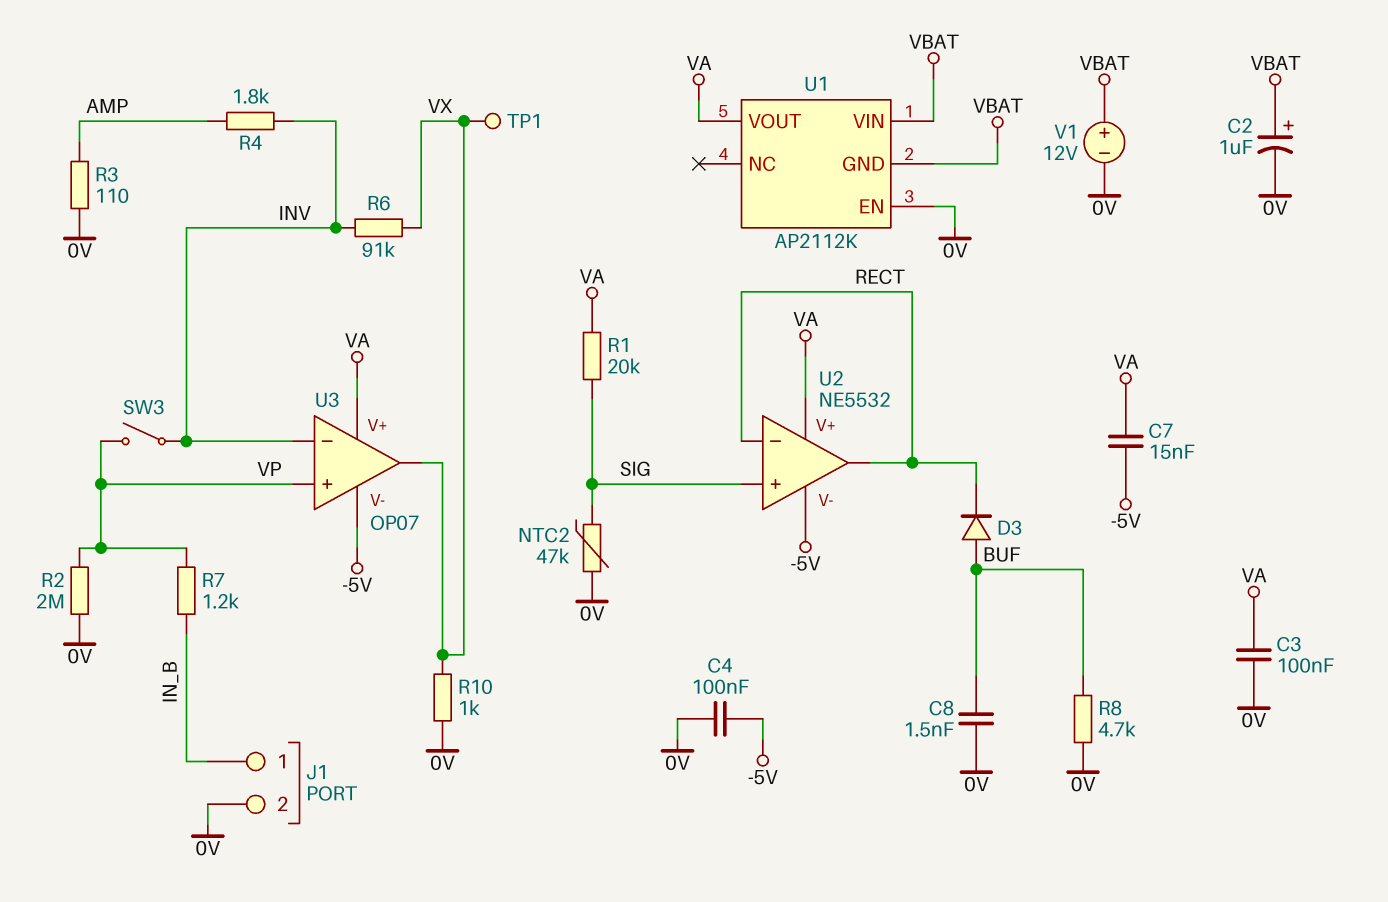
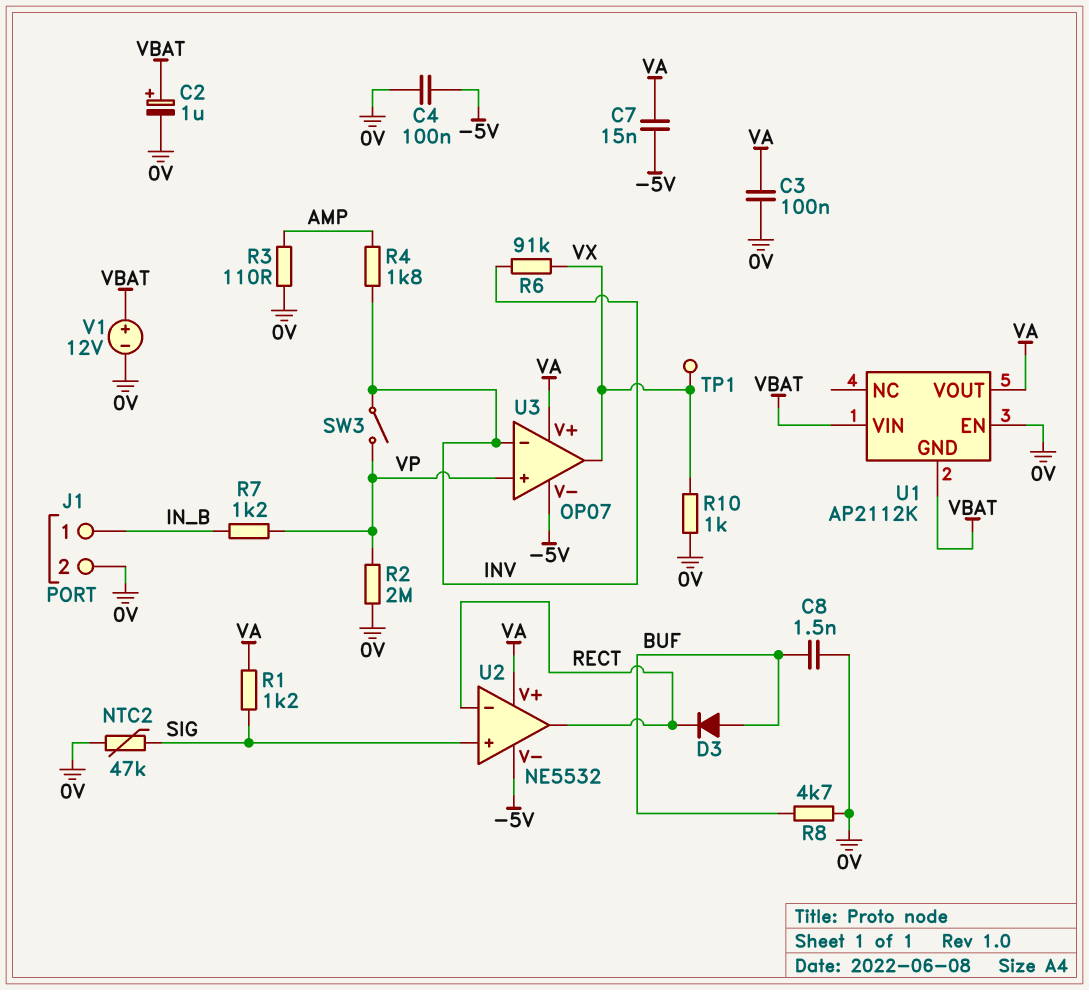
R1: 20k (SIG, VA) -> 1.2k (SIG, VA)

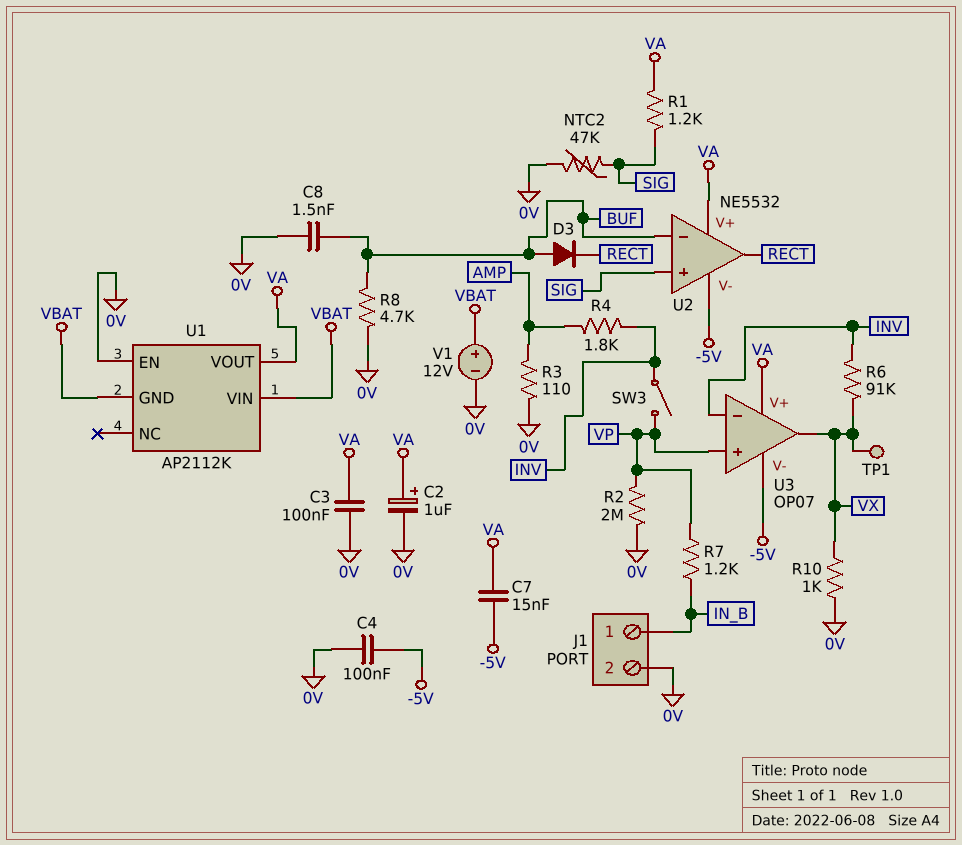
C2: 1uF (plus VBAT, minus 0V) -> 1uF (plus VA, minus 0V)
U2 pin in-: RECT -> BUF

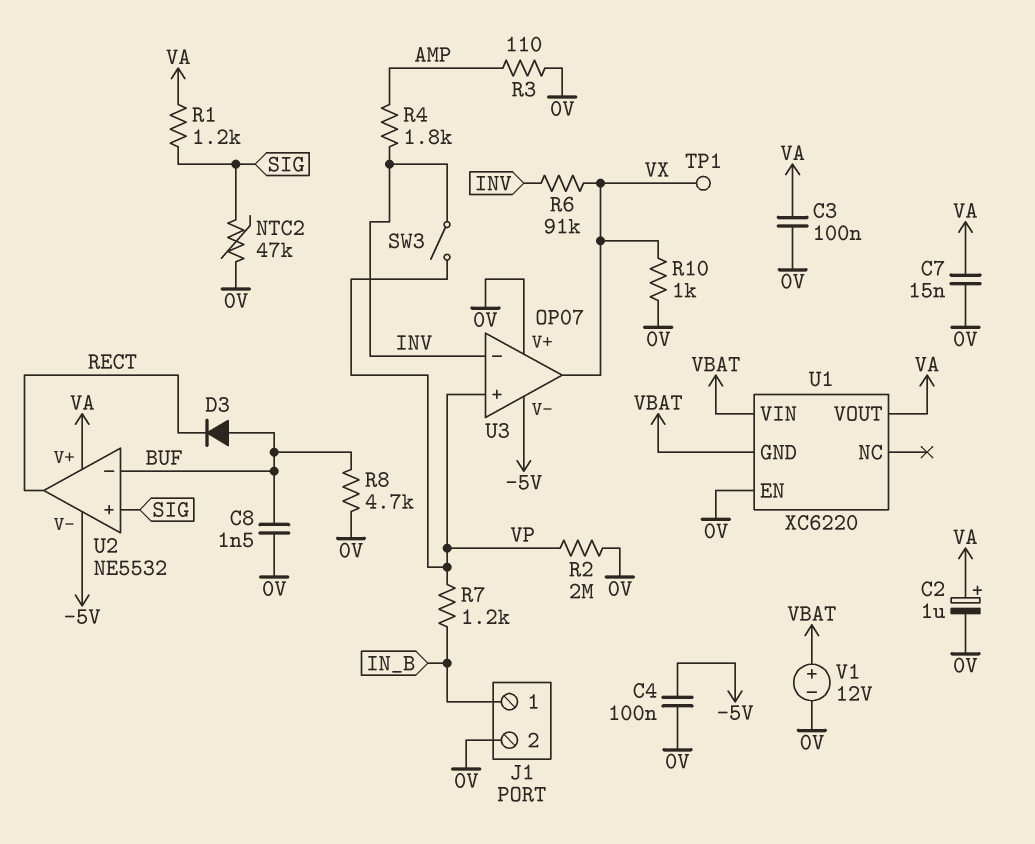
C7: 15nF (-5V, VA) -> 15nF (0V, VA)
U1: AP2112K -> XC6220
U3 pin V+: VA -> 0V

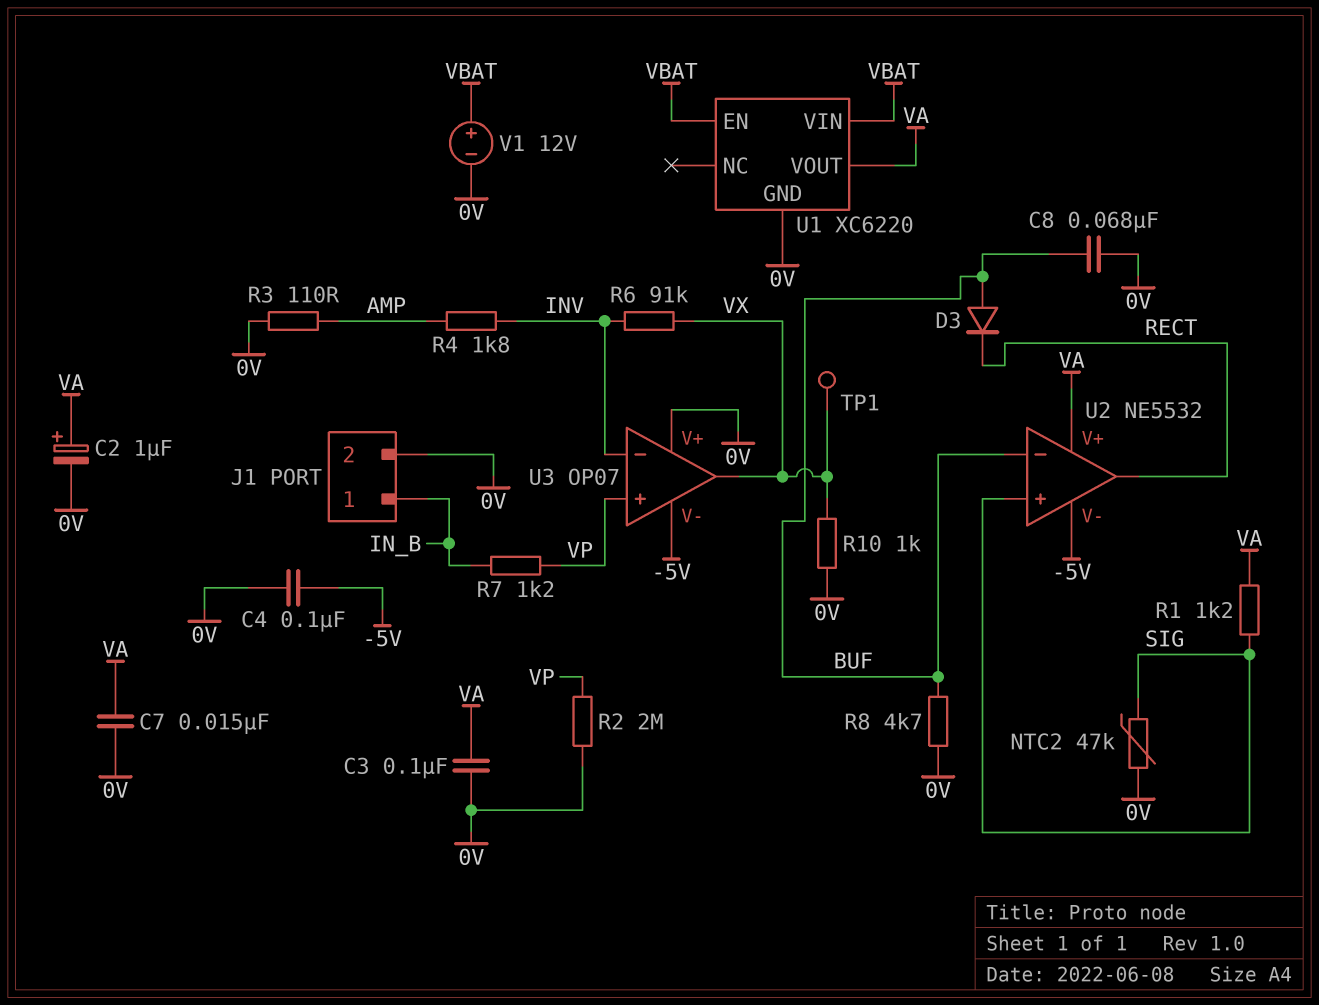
C8: 1.5nF (0V, BUF) -> 68nF (0V, BUF)
SW3: switch (INV, VP) -> none
U1 pin EN: 0V -> VBAT
U1 pin GND: VBAT -> 0V

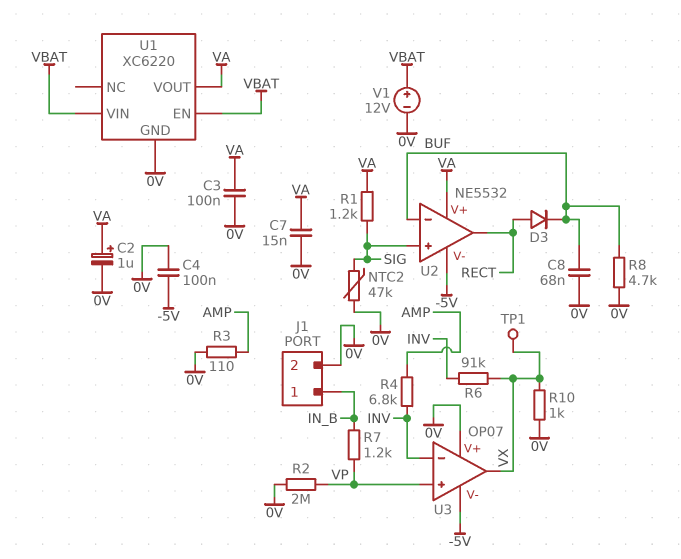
D3: diode (A BUF, K RECT) -> diode (A RECT, K BUF)
R4: 1.8k (AMP, INV) -> 6.8k (AMP, INV)

